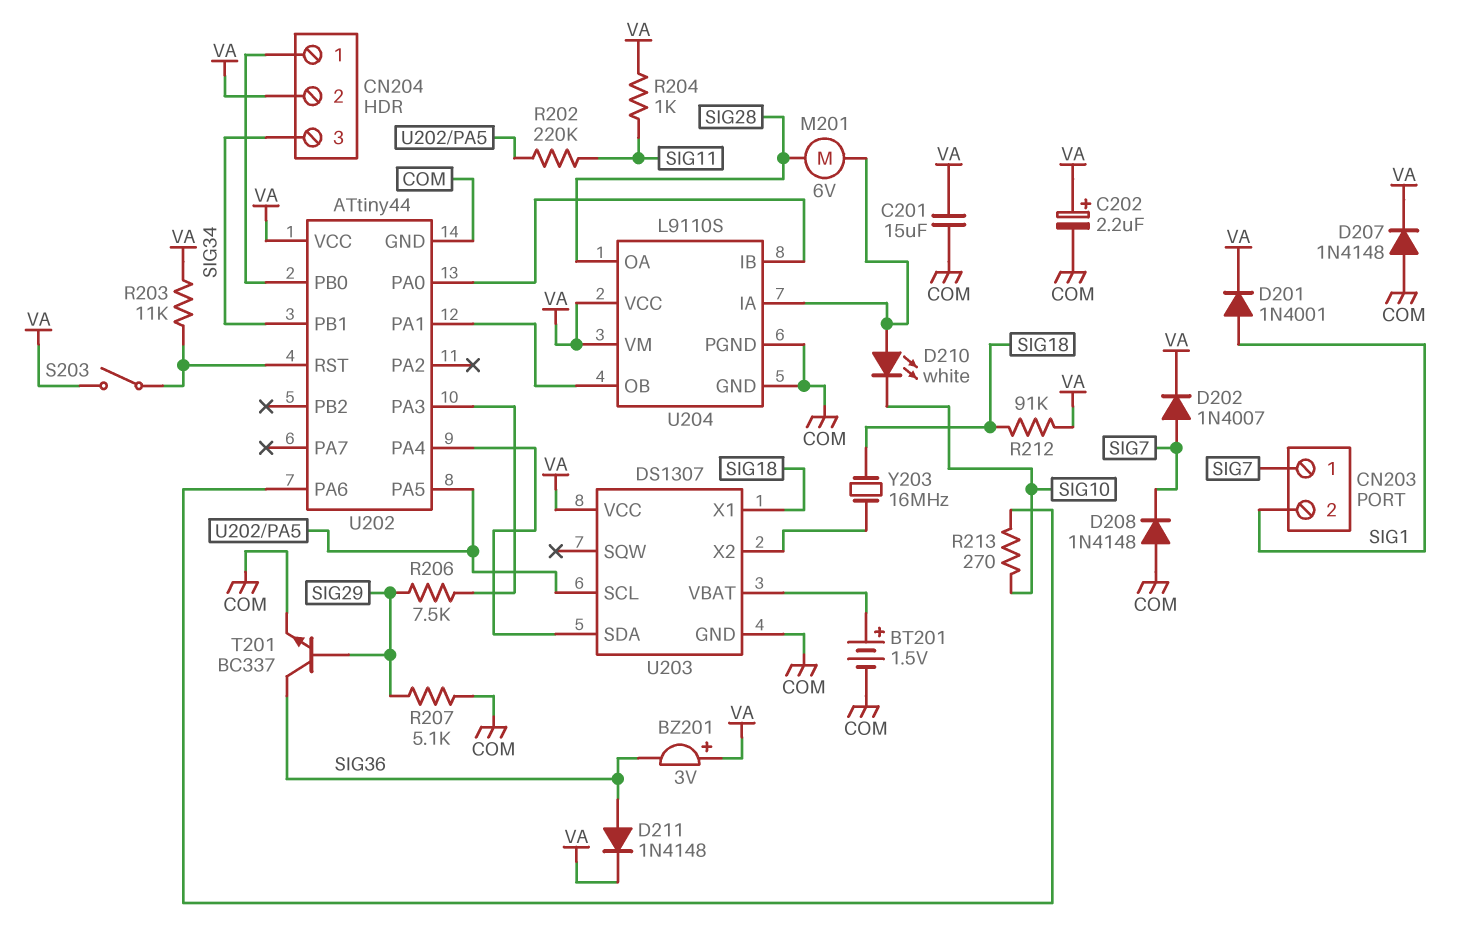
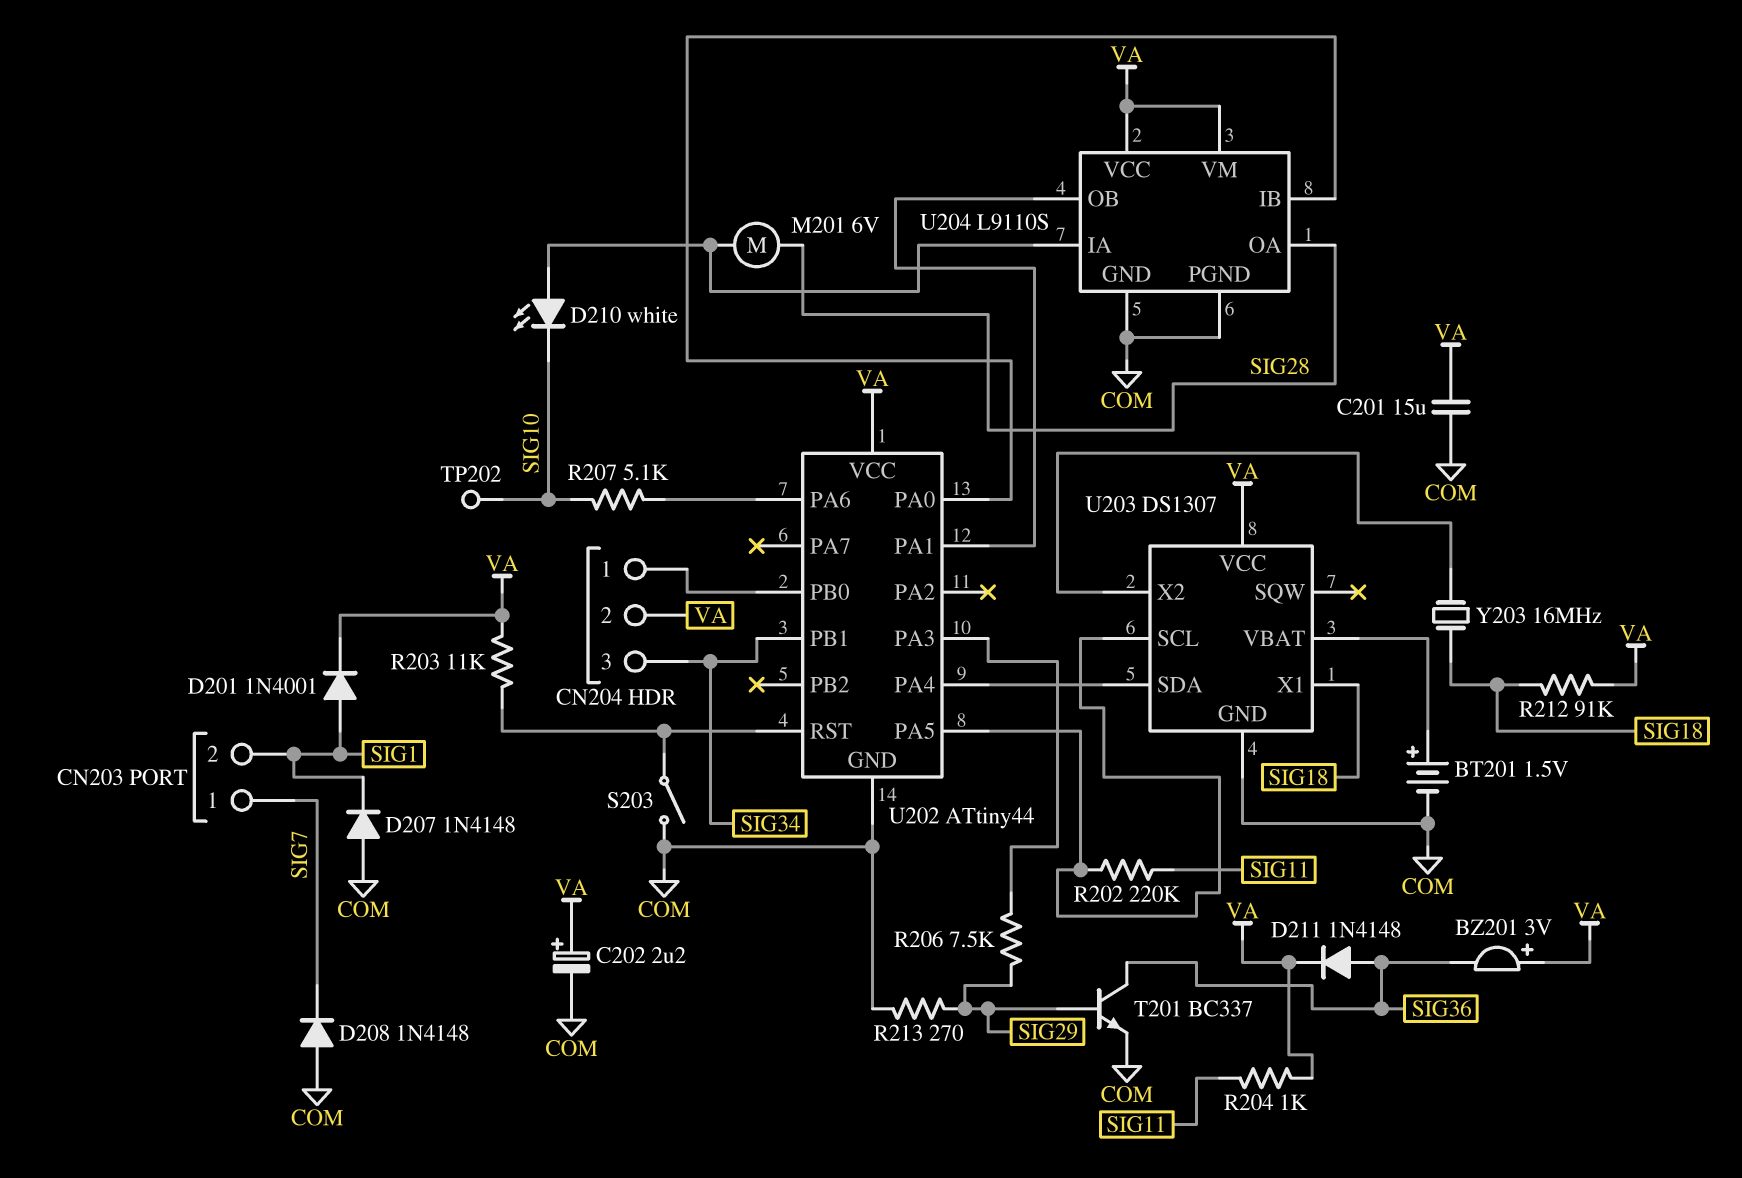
D202: diode 1N4007 (A SIG7, K VA) -> none
D207: diode 1N4148 (A COM, K VA) -> diode 1N4148 (A COM, K SIG1)
R207: 5.1k (COM, SIG29) -> 5.1k (SIG10, U202/PA6)
R213: 270 (SIG10, U202/PA6) -> 270 (COM, SIG29)
S203: switch (U202/RST, VA) -> switch (COM, U202/RST)
TP202: none -> test point (SIG10)

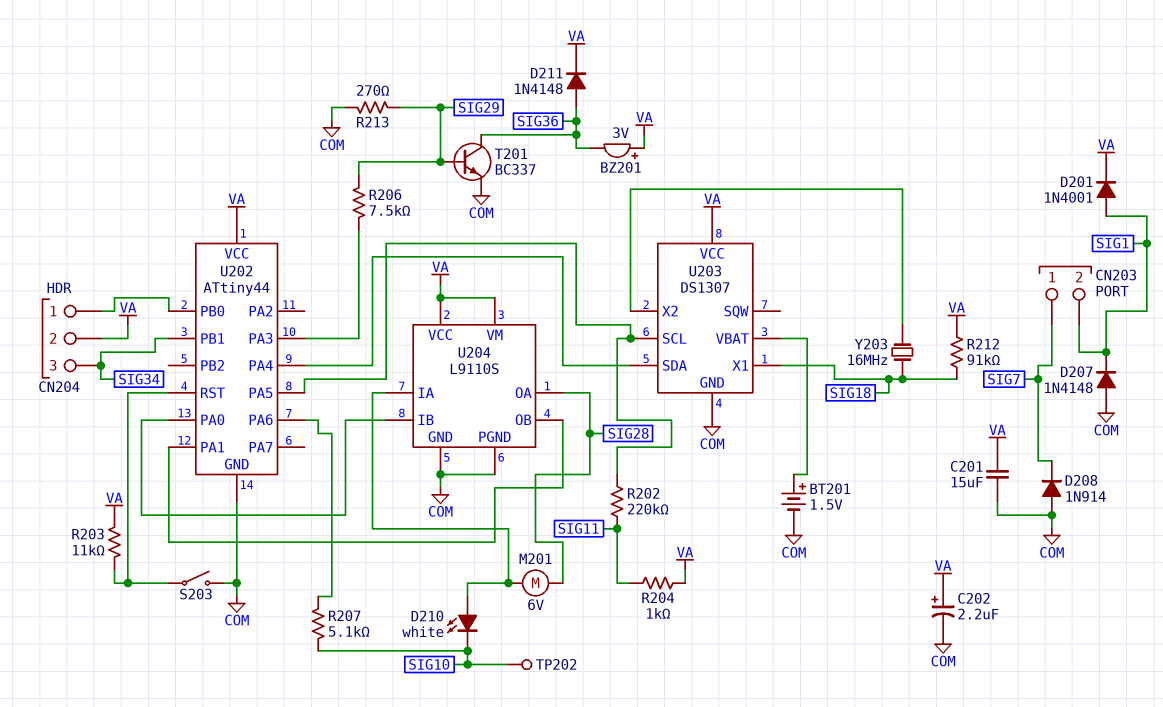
D208: diode 1N4148 (A COM, K SIG7) -> diode 1N914 (A COM, K SIG7)

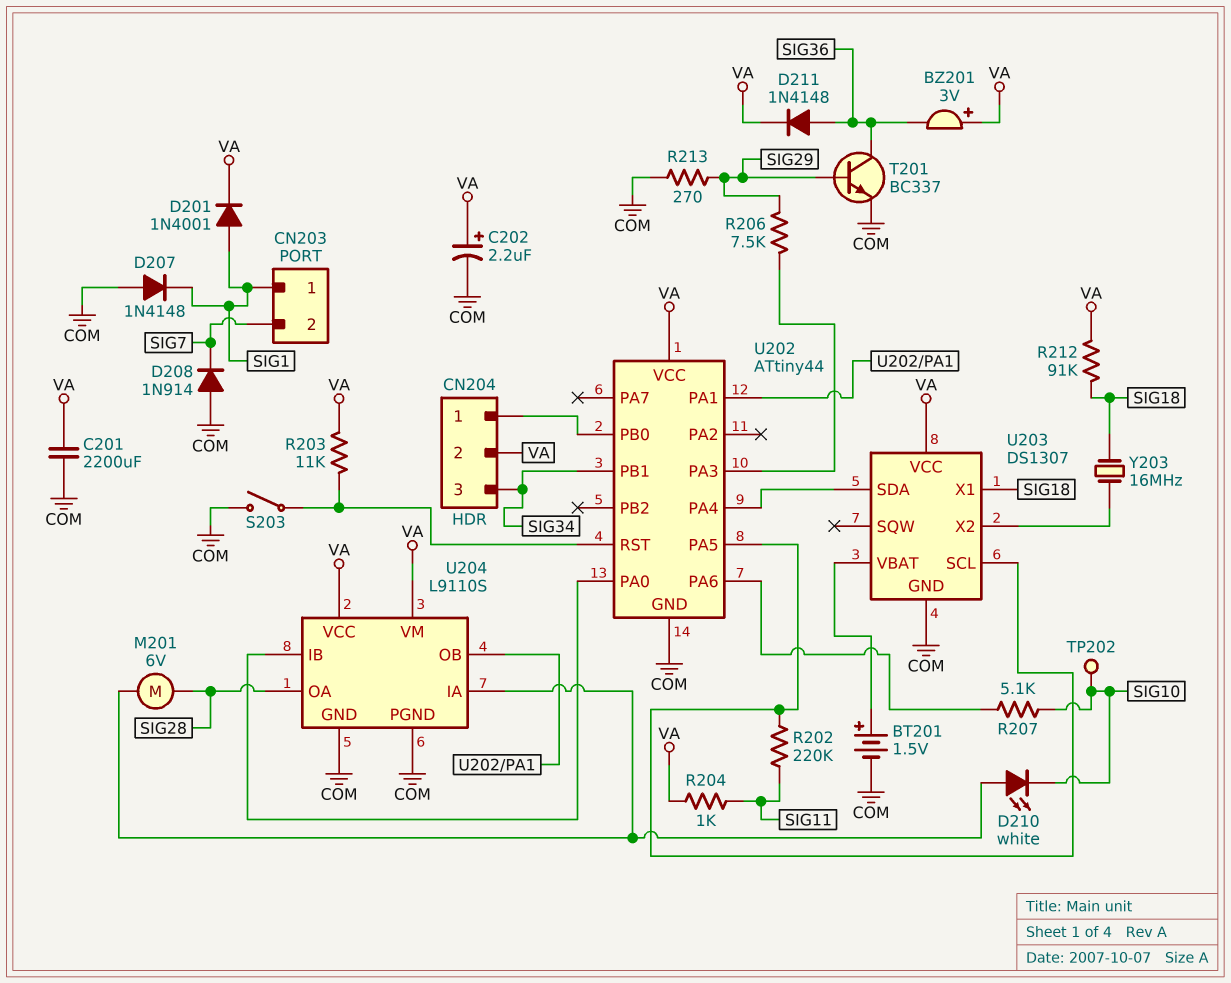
C201: 15uF (COM, VA) -> 2200uF (COM, VA)
CN203 pin 1: SIG7 -> SIG1
CN203 pin 2: SIG1 -> SIG7

